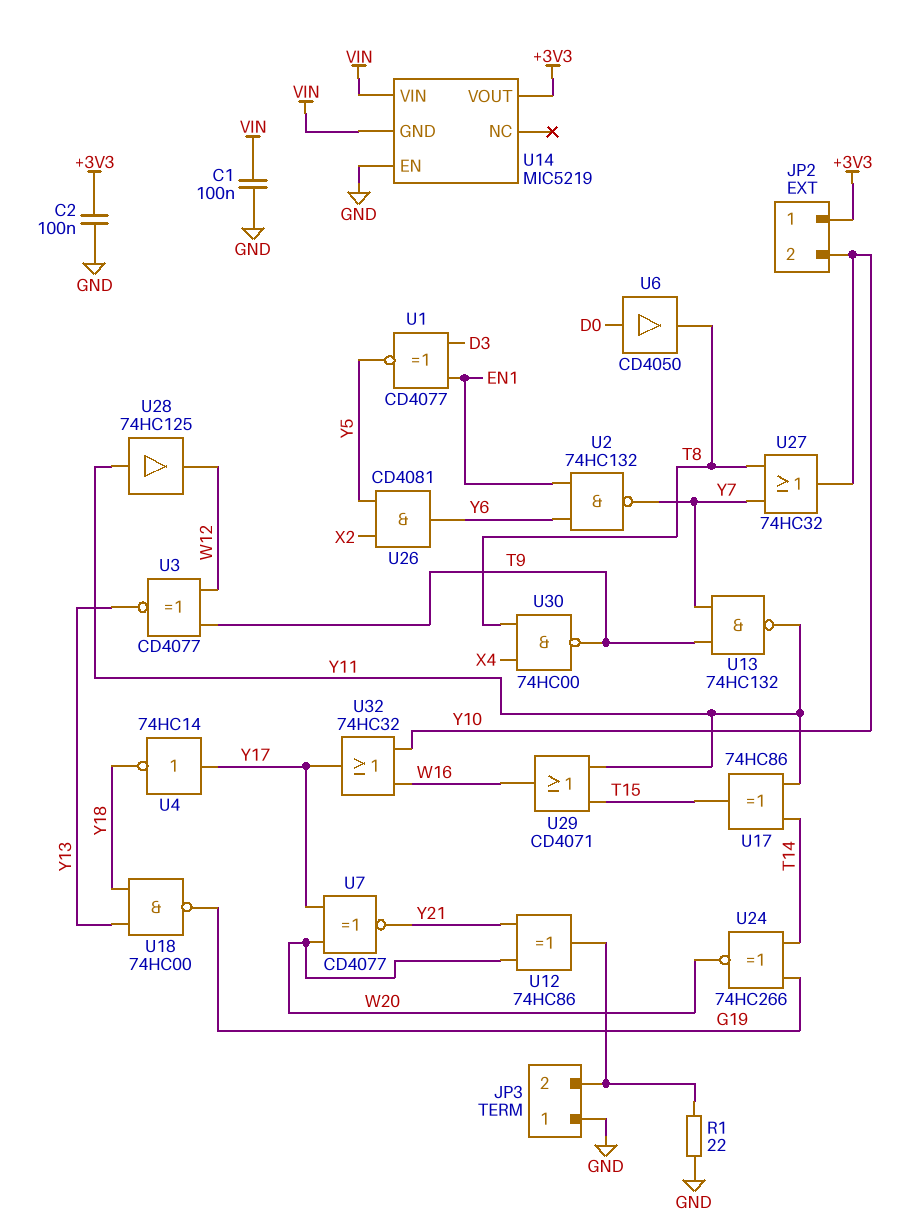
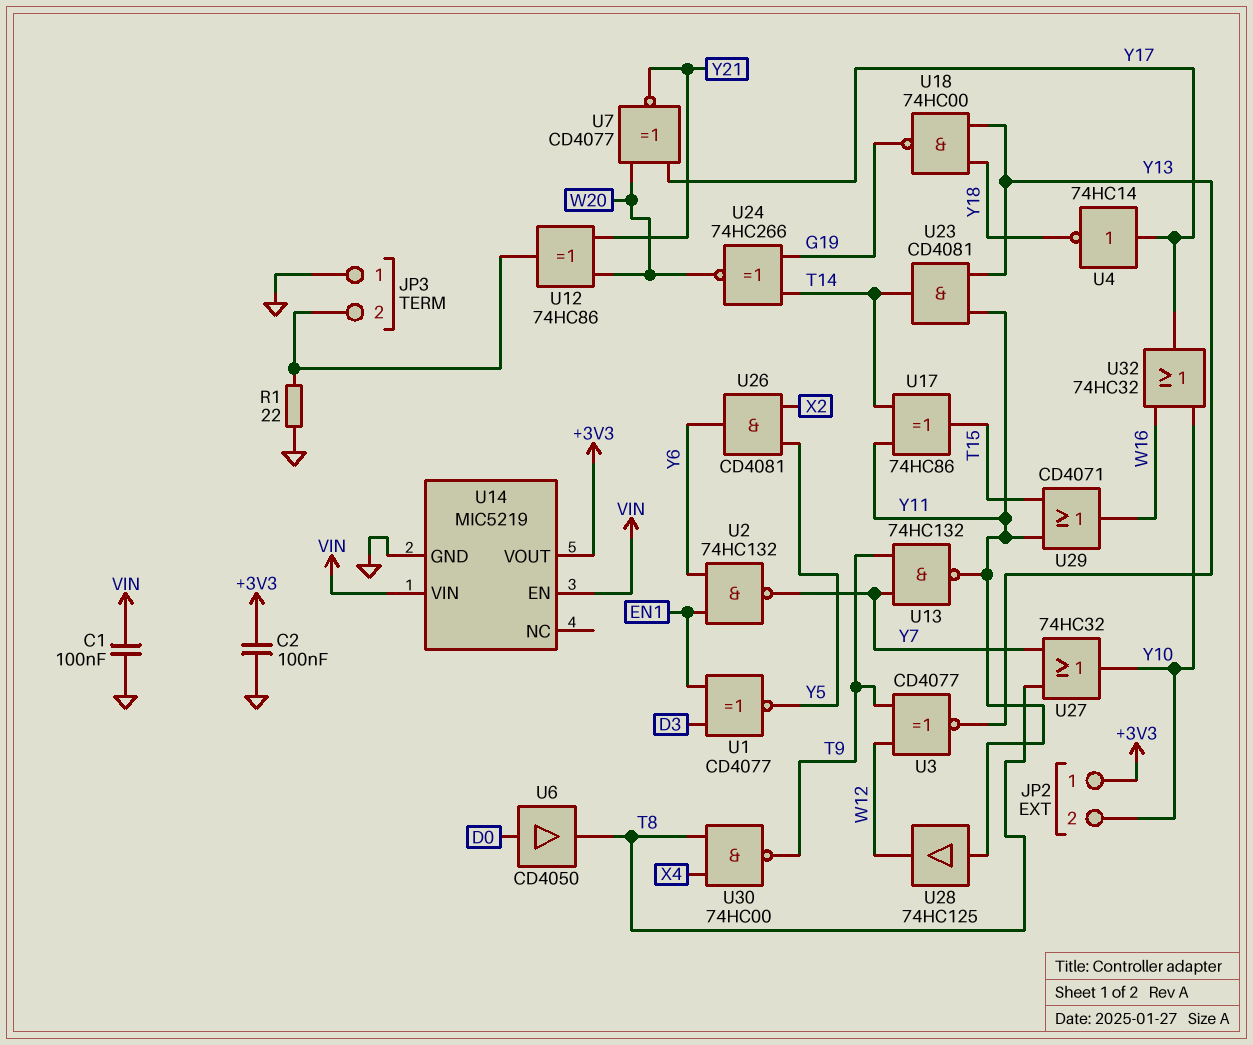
U14 pin EN: GND -> VIN
U14 pin GND: VIN -> GND
U23: none -> AND CD4081 (in Y11, in Y13, out T14)

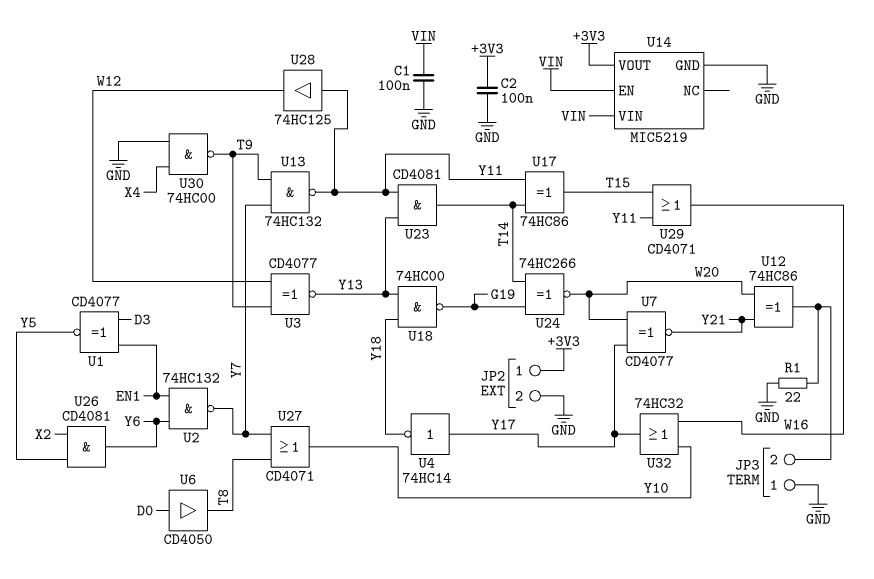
JP2 pin 2: Y10 -> GND
U27: OR 74HC32 (in T8, in Y7, out Y10) -> OR CD4071 (in T8, in Y7, out Y10)
U30: NAND 74HC00 (in T8, in X4, out T9) -> NAND 74HC00 (in GND, in X4, out T9)

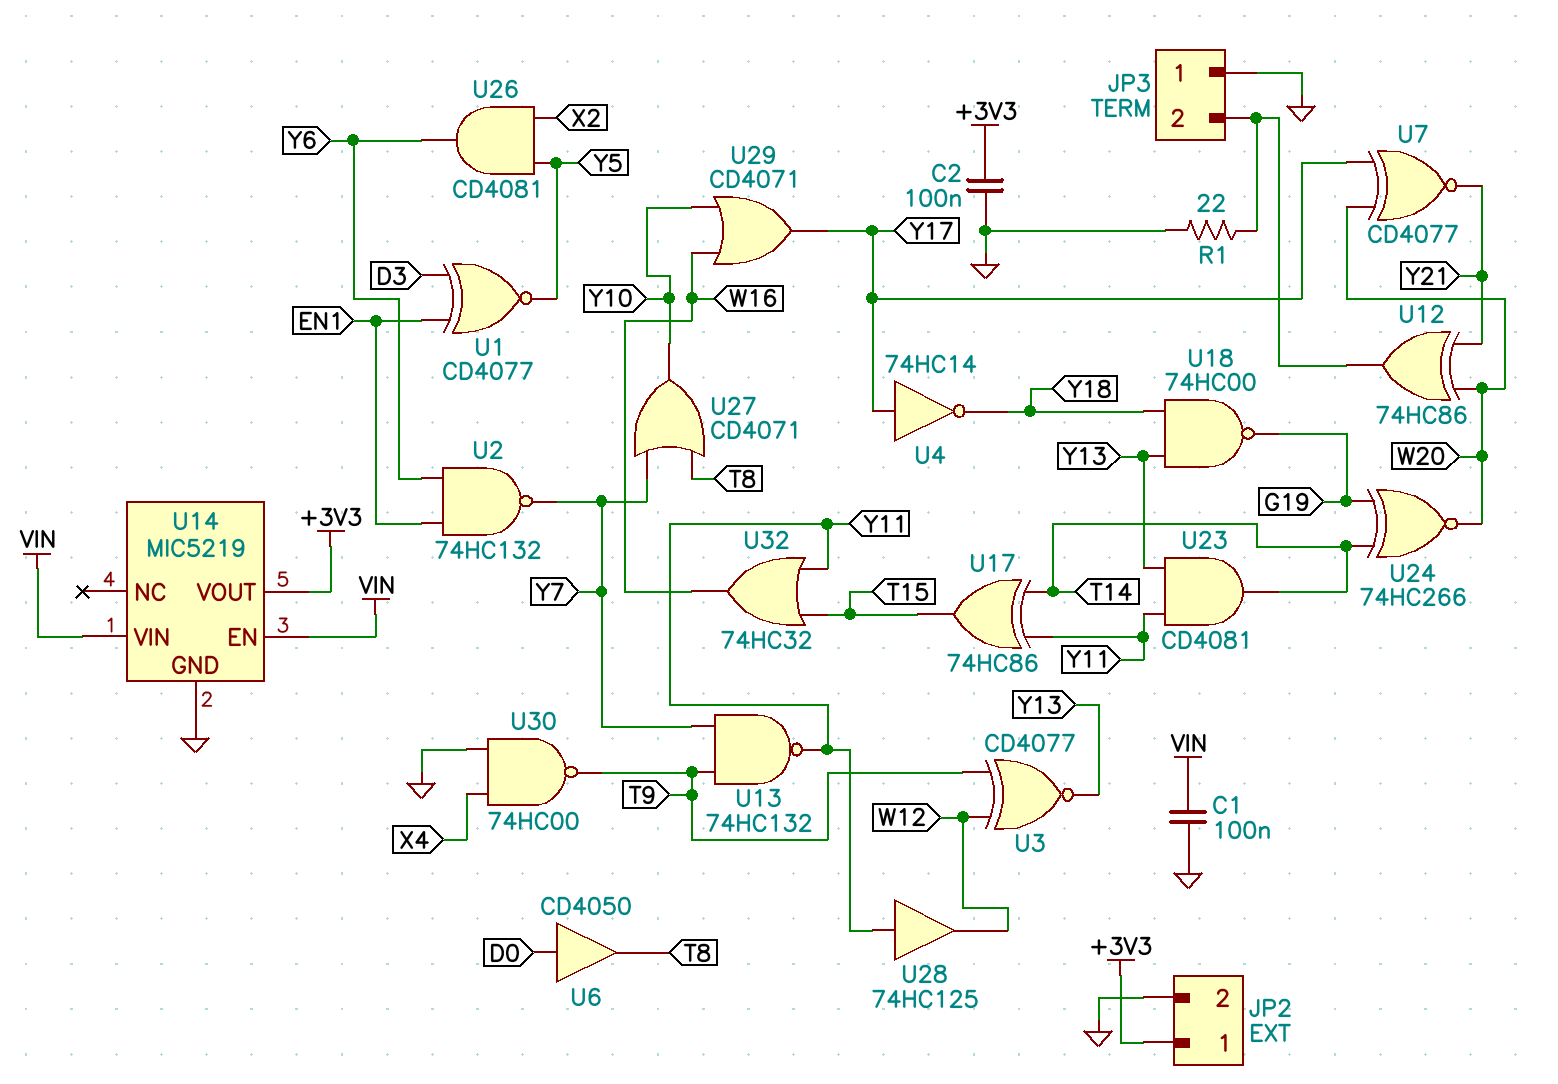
U29: OR CD4071 (in T15, in Y11, out W16) -> OR CD4071 (in W16, in Y10, out Y17)
U32: OR 74HC32 (in W16, in Y10, out Y17) -> OR 74HC32 (in T15, in Y11, out W16)

